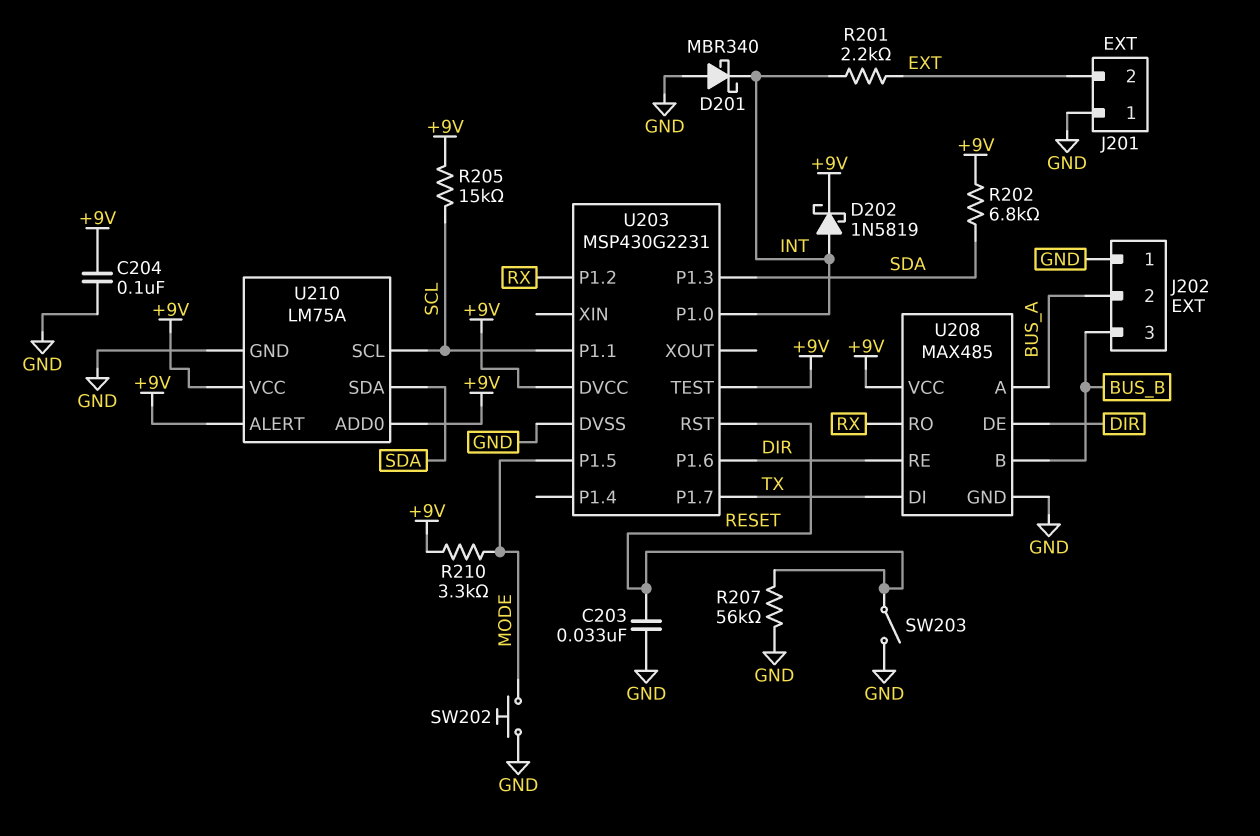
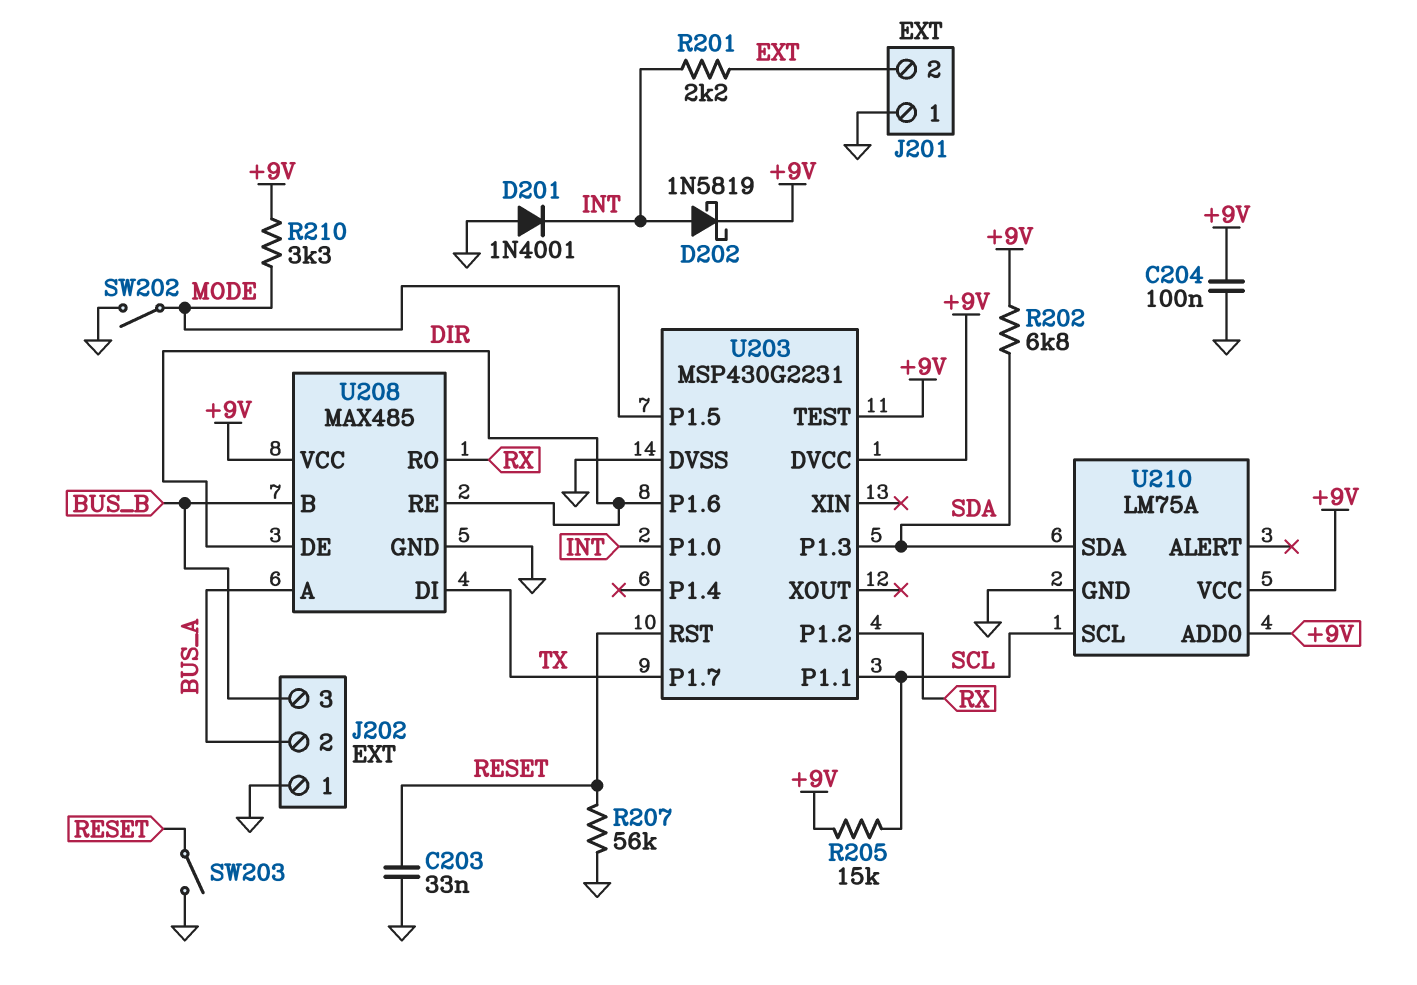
D201: schottky MBR340 (A GND, K INT) -> diode 1N4001 (A GND, K INT)
SW202: button (GND, MODE) -> switch (GND, MODE)
U210 pin ALERT: +9V -> none

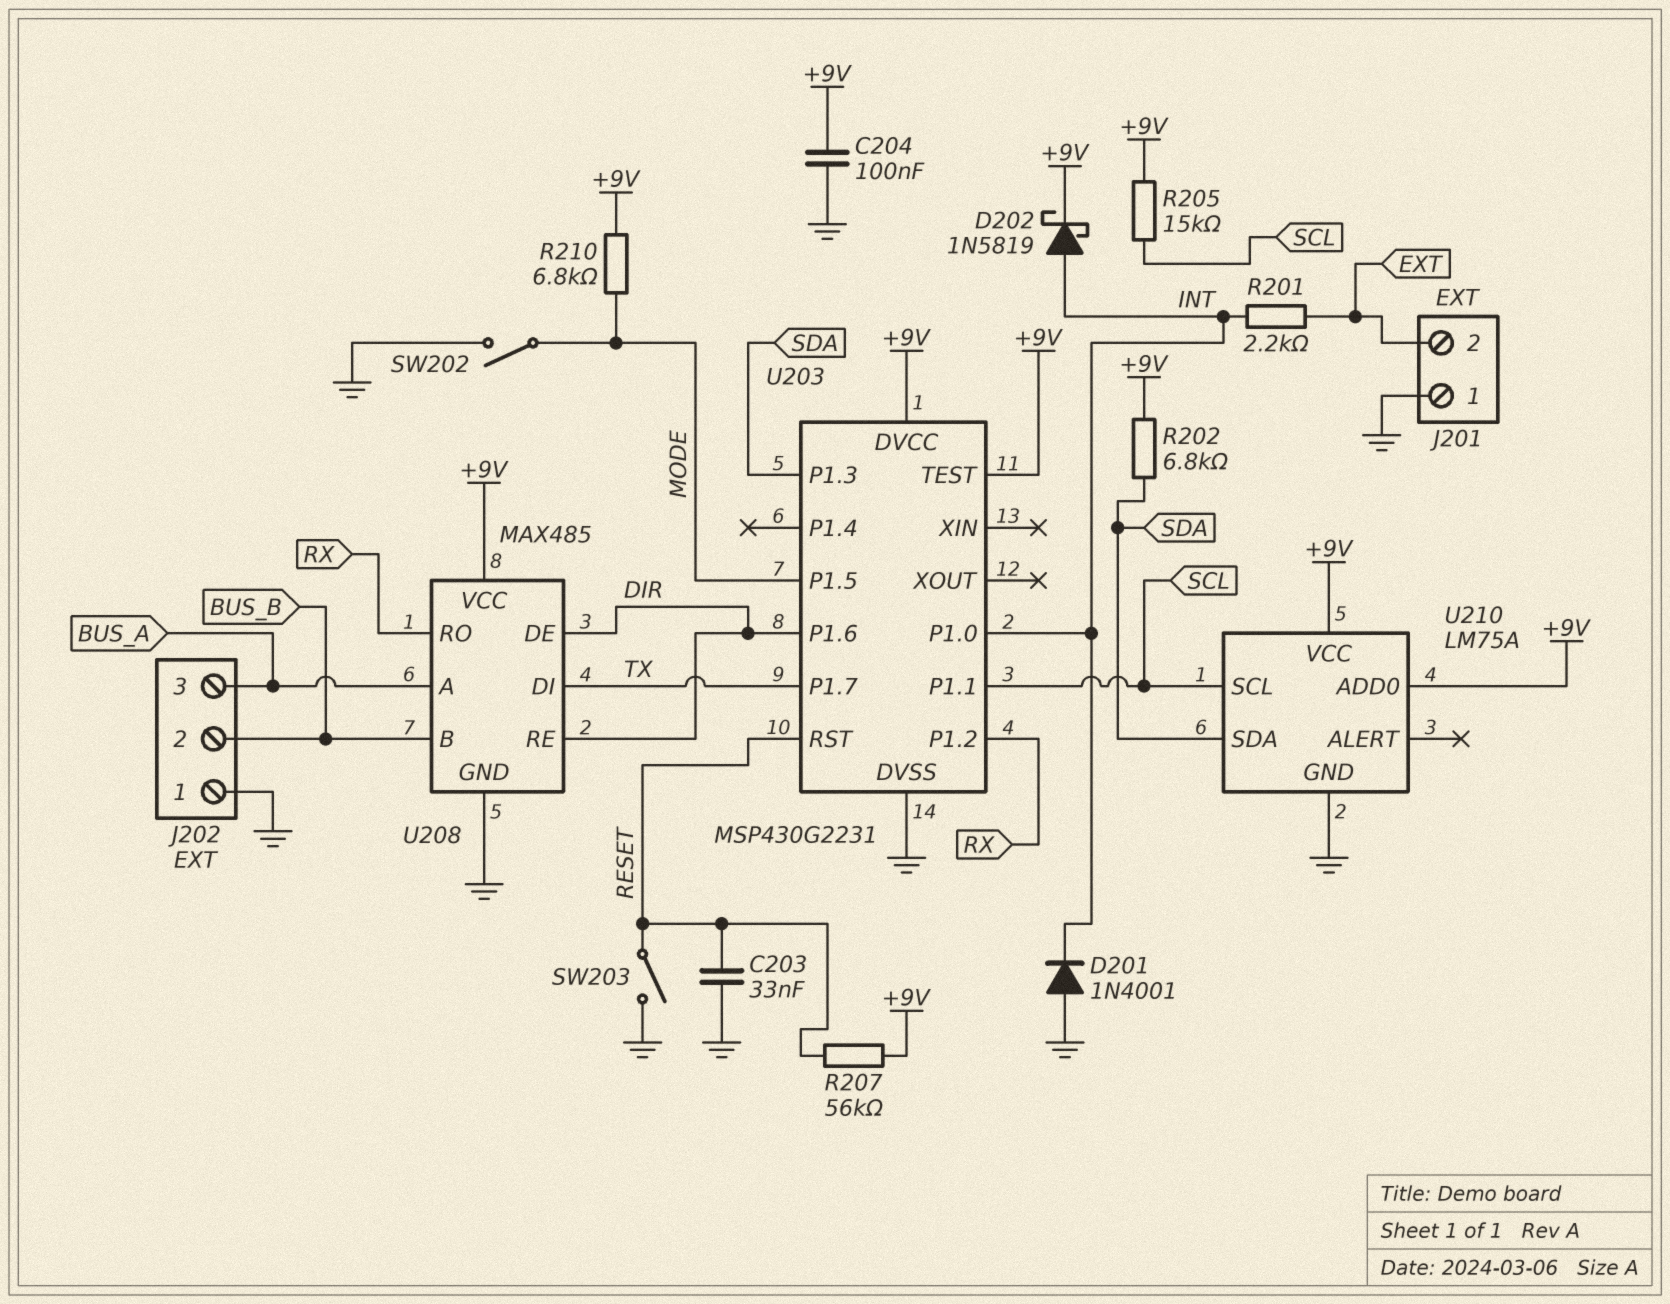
J202 pin 2: BUS_A -> BUS_B
J202 pin 3: BUS_B -> BUS_A
R207: 56k (GND, RESET) -> 56k (+9V, RESET)
R210: 3.3k (+9V, MODE) -> 6.8k (+9V, MODE)

